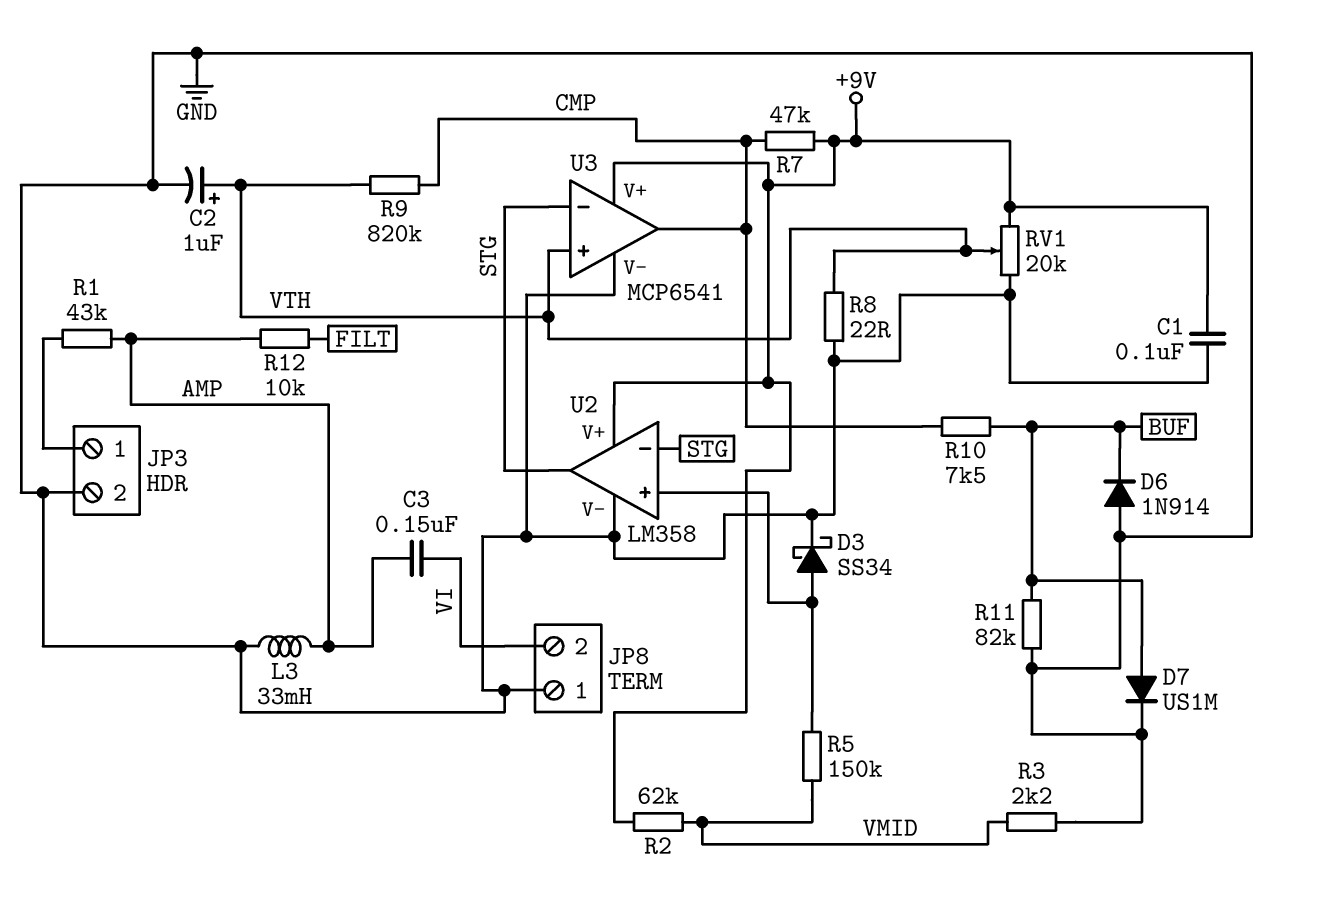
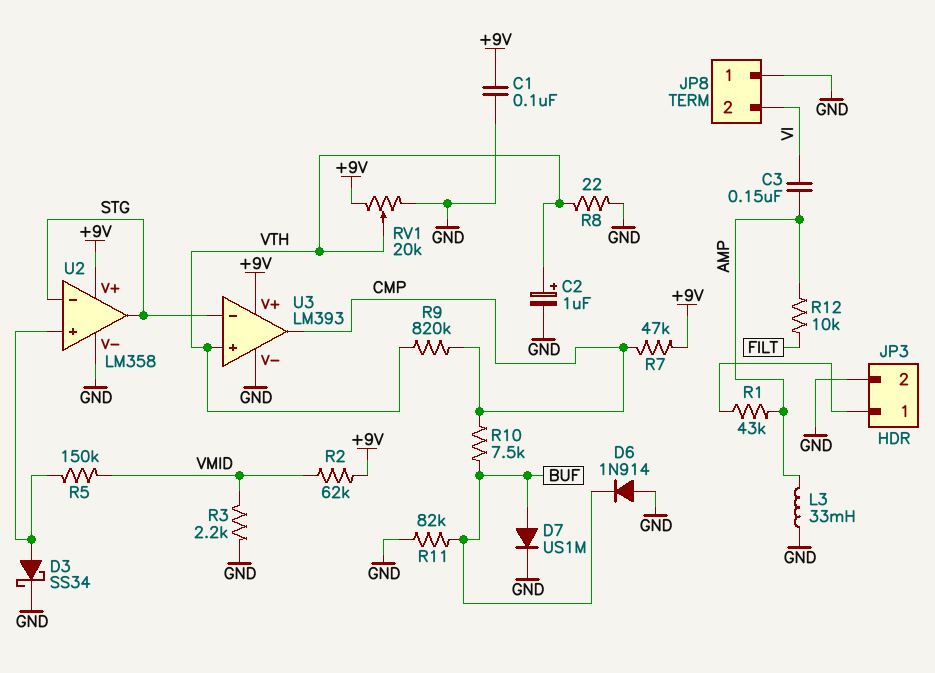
U3: MCP6541 -> LM393

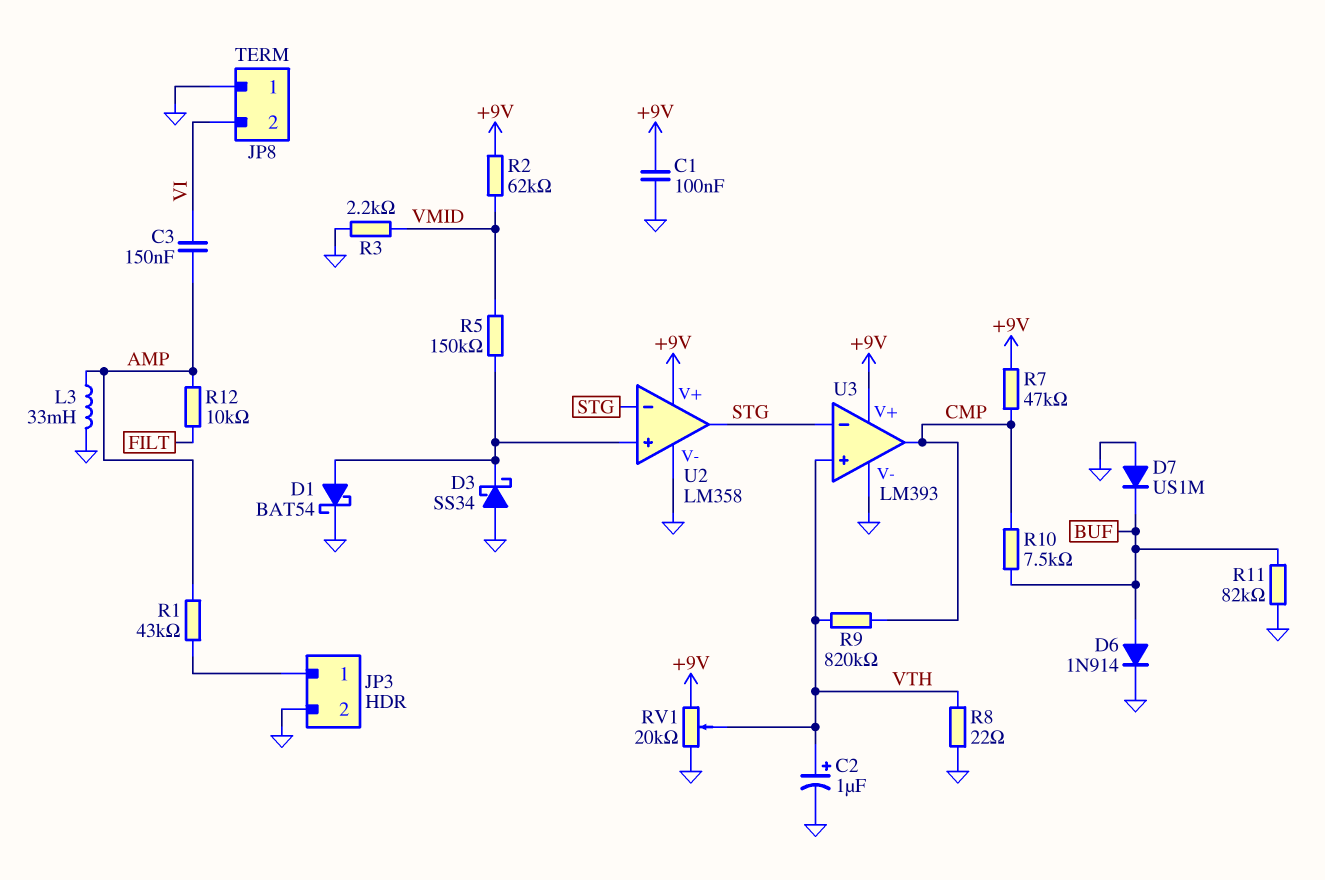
D1: none -> schottky BAT54 (A U2/in+, K GND)
D3: schottky SS34 (A U2/in+, K GND) -> schottky SS34 (A GND, K U2/in+)
D6: diode 1N914 (A GND, K BUF) -> diode 1N914 (A BUF, K GND)
D7: diode US1M (A BUF, K GND) -> diode US1M (A GND, K BUF)

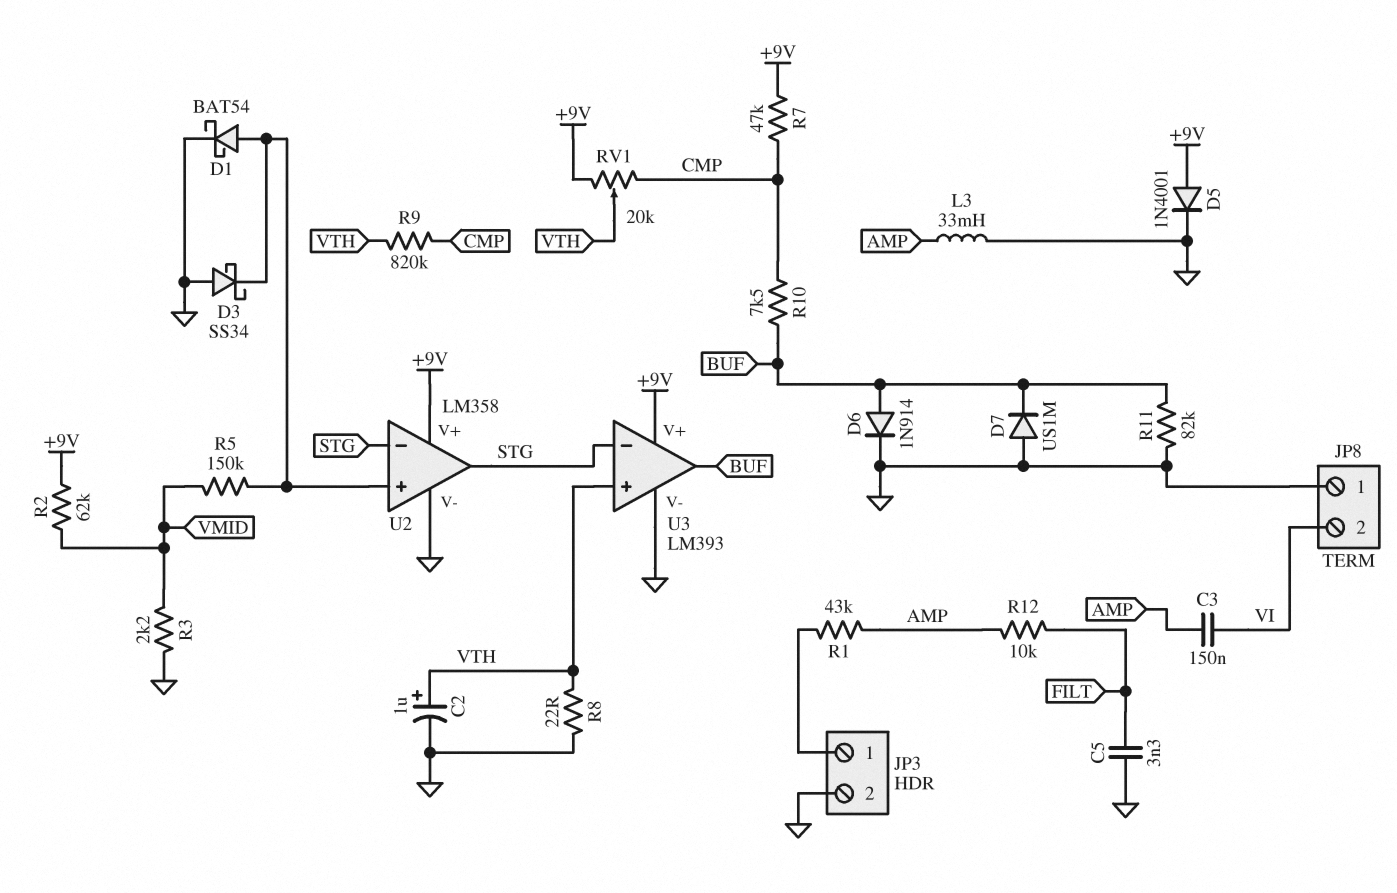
C1: 100nF (+9V, GND) -> none
C5: none -> 3.3nF (FILT, GND)
D5: none -> diode 1N4001 (A +9V, K GND)
RV1: 20k (+9V, GND, wiper VTH) -> 20k (+9V, CMP, wiper VTH)
U3 pin out: CMP -> BUF

